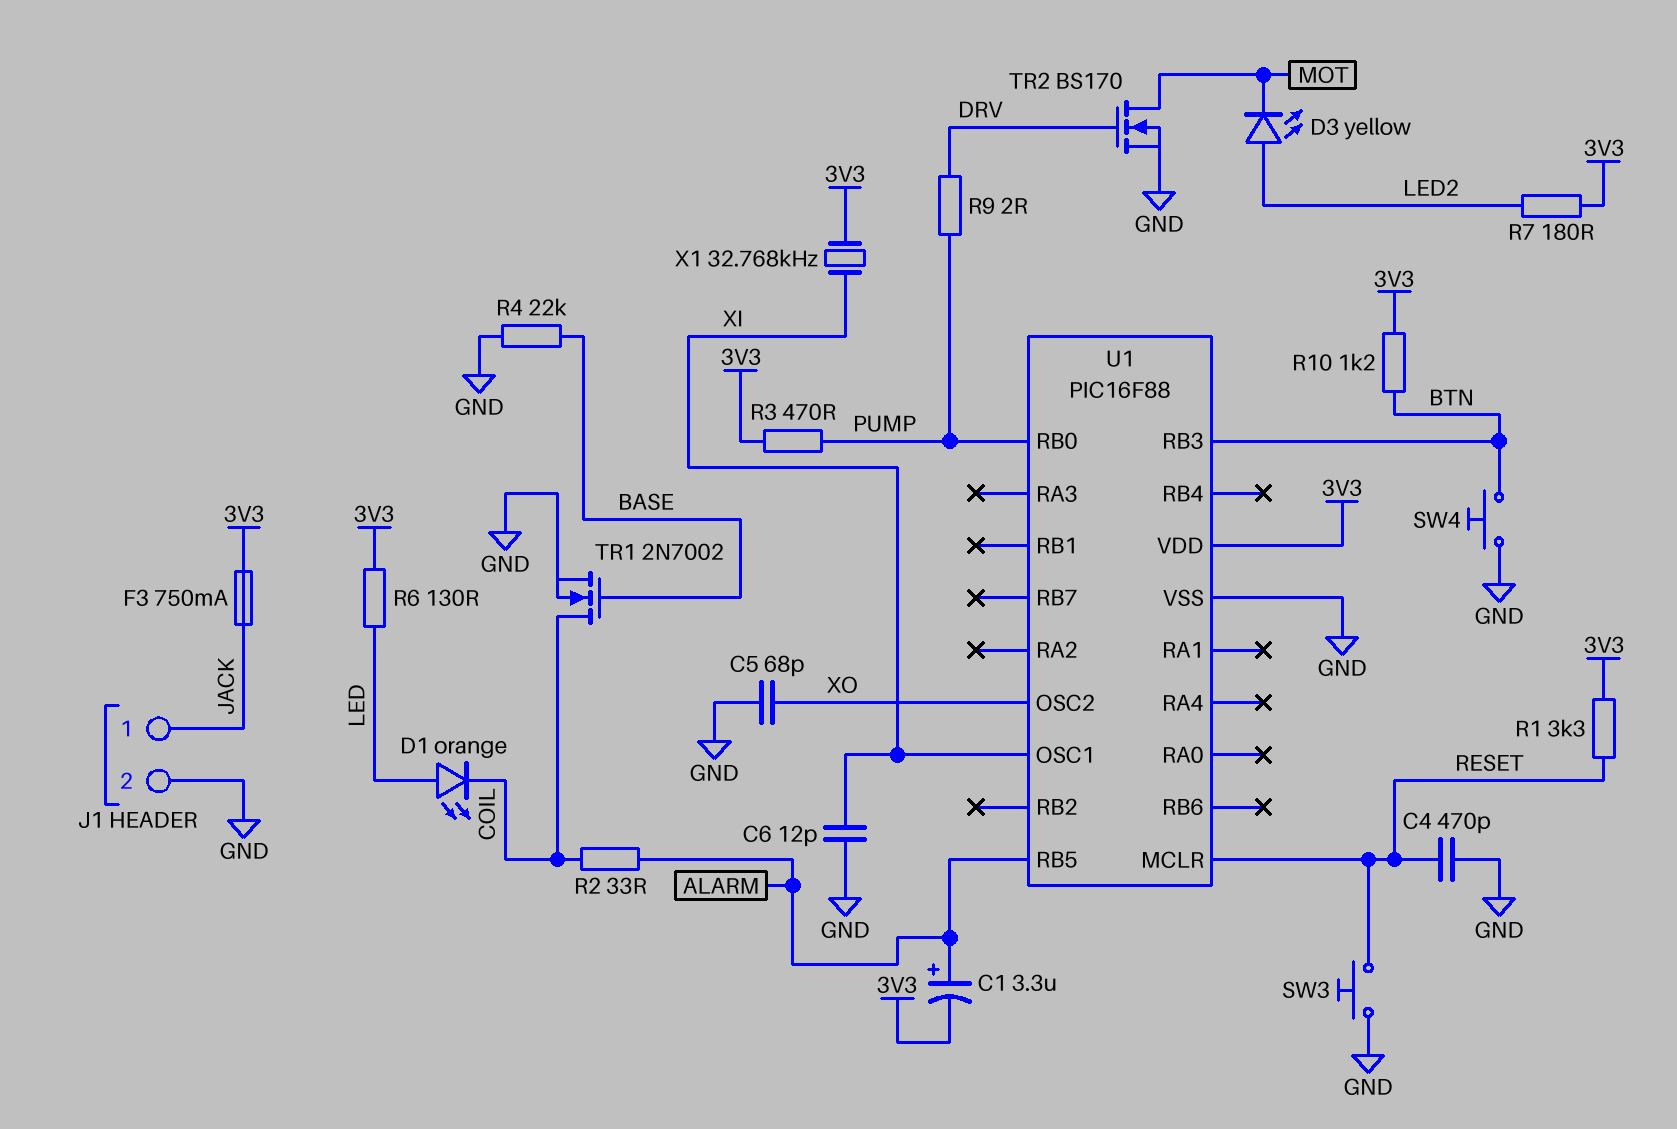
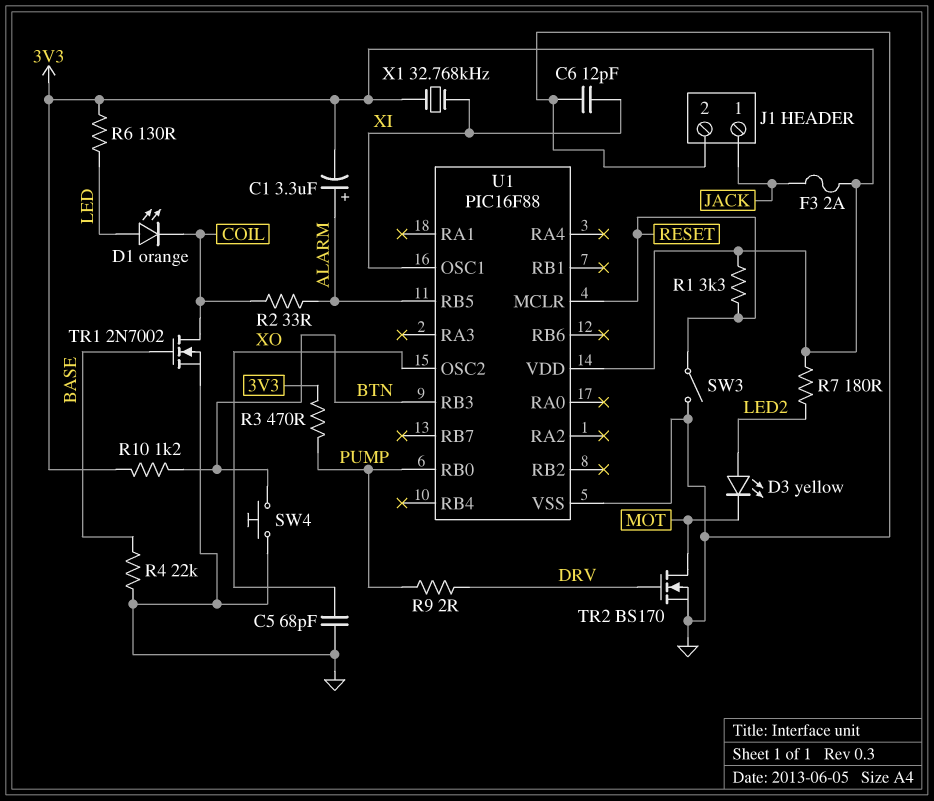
C4: 470pF (GND, RESET) -> none
F3: 750mA (3V3, JACK) -> 2A (3V3, JACK)
SW3: button (GND, RESET) -> switch (GND, RESET)

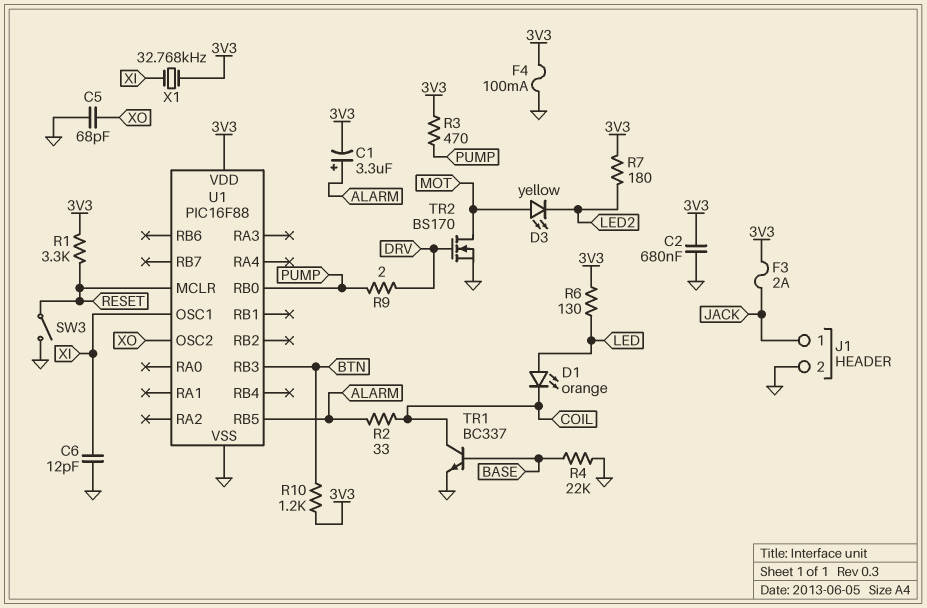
C2: none -> 680nF (3V3, GND)
D3: LED yellow (A LED2, K MOT) -> LED yellow (A MOT, K LED2)
F4: none -> 100mA (3V3, GND)
SW4: button (BTN, GND) -> none
TR1: NMOS 2N7002 (G BASE, D COIL, S GND) -> NPN BC337 (B BASE, C COIL, E GND)

